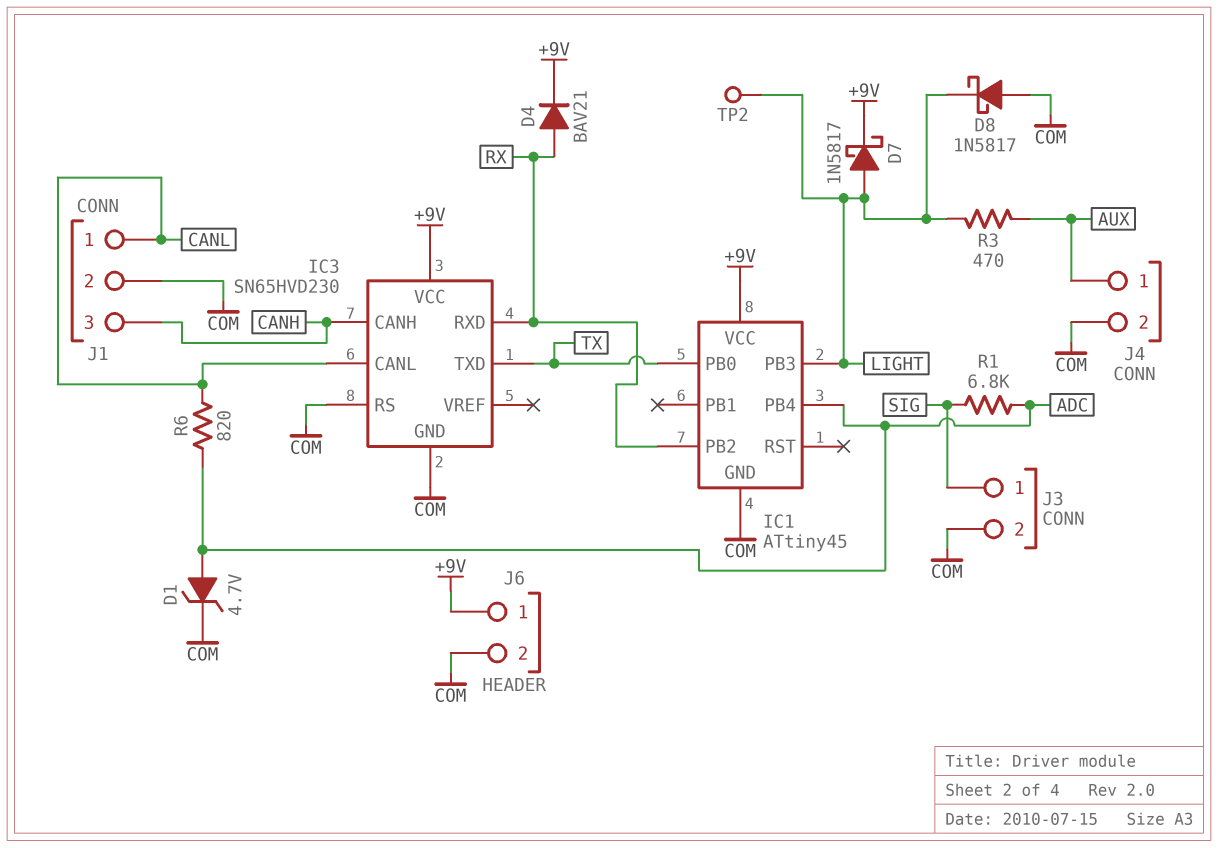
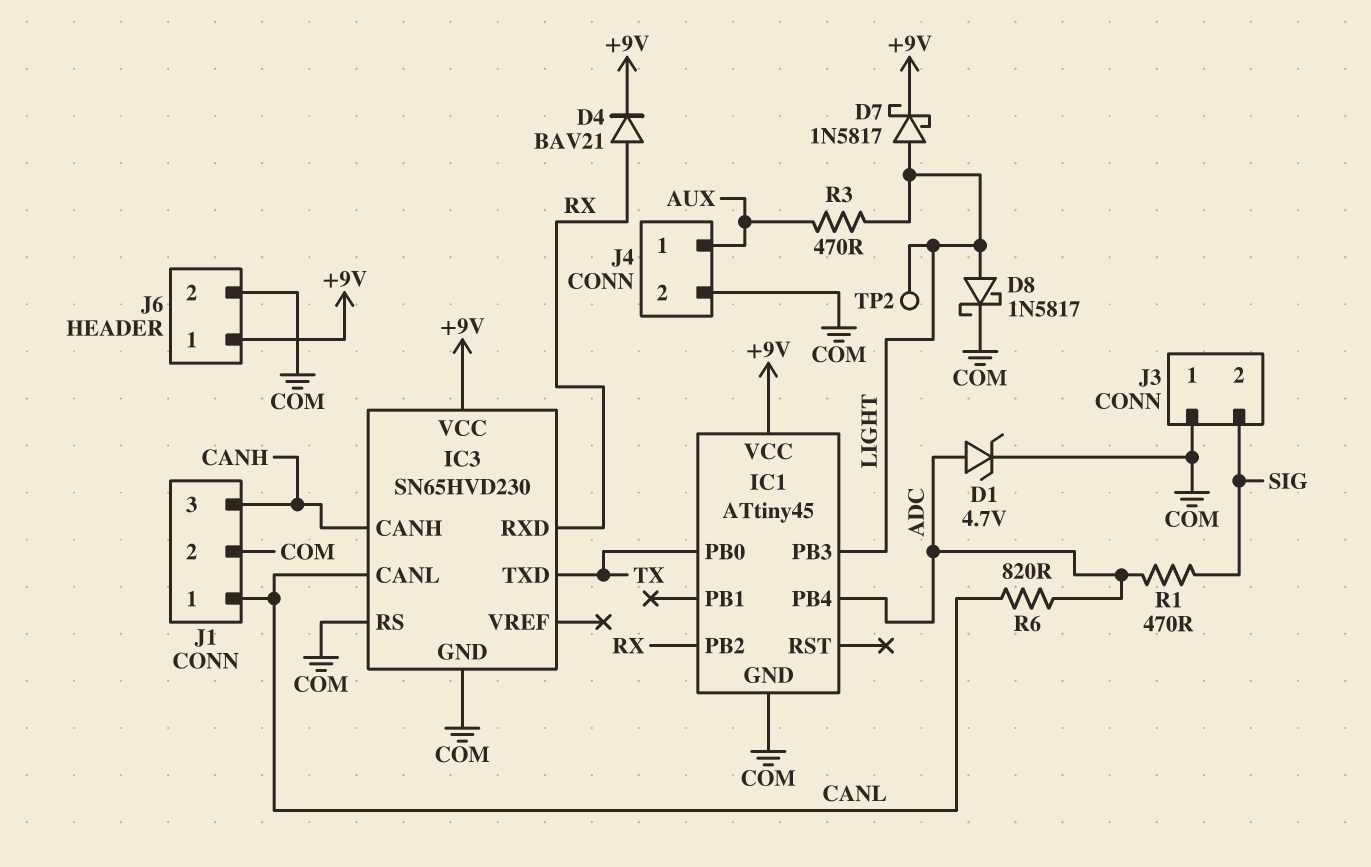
D8: schottky 1N5817 (A COM, K LIGHT) -> schottky 1N5817 (A LIGHT, K COM)
J3 pin 1: SIG -> COM
J3 pin 2: COM -> SIG
R1: 6.8k (ADC, SIG) -> 470 (ADC, SIG)

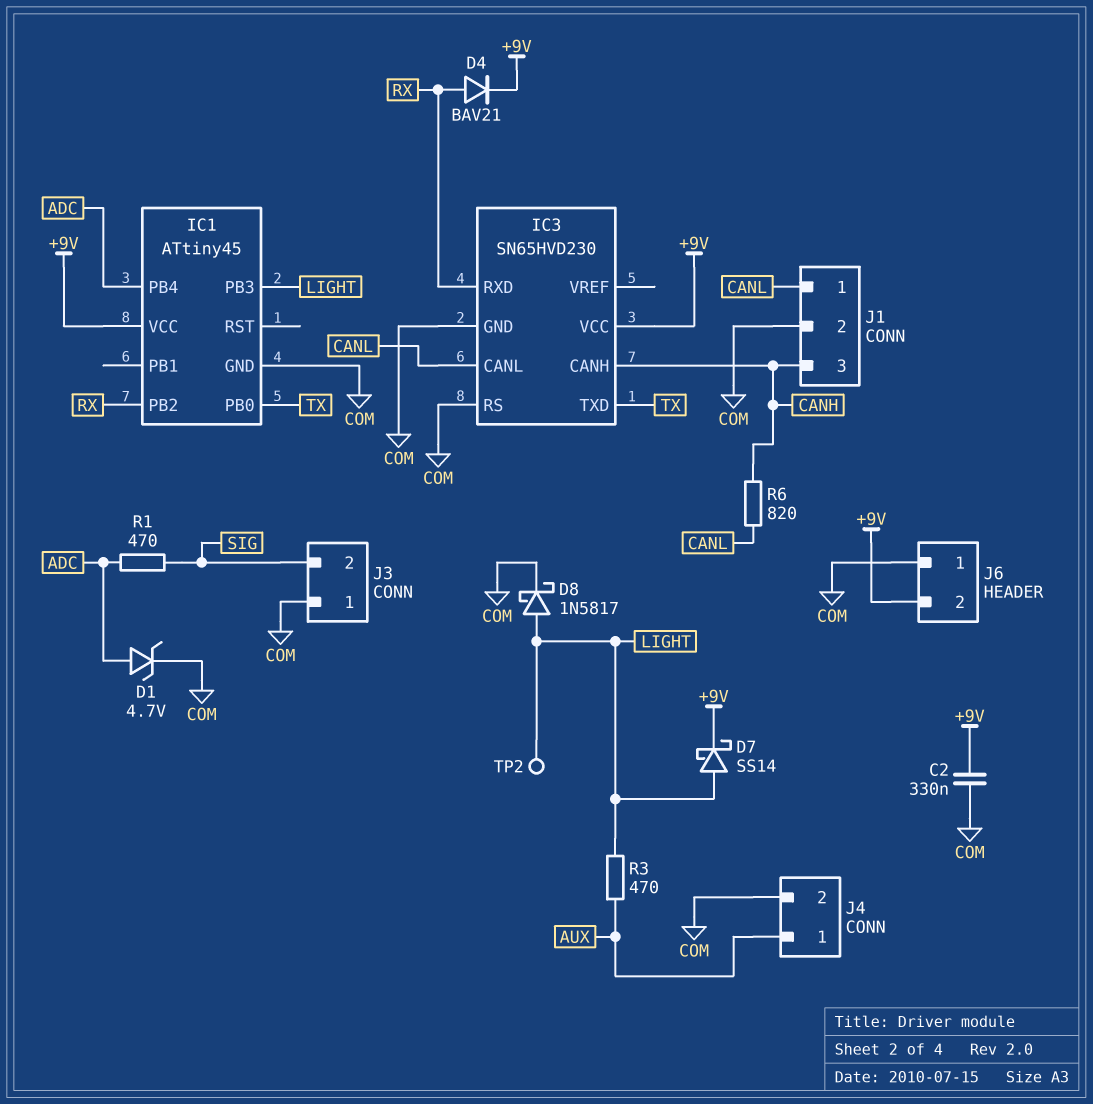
C2: none -> 330nF (+9V, COM)
D7: schottky 1N5817 (A LIGHT, K +9V) -> schottky SS14 (A LIGHT, K +9V)
J6 pin 1: +9V -> COM
J6 pin 2: COM -> +9V
R6: 820 (ADC, CANL) -> 820 (CANH, CANL)

